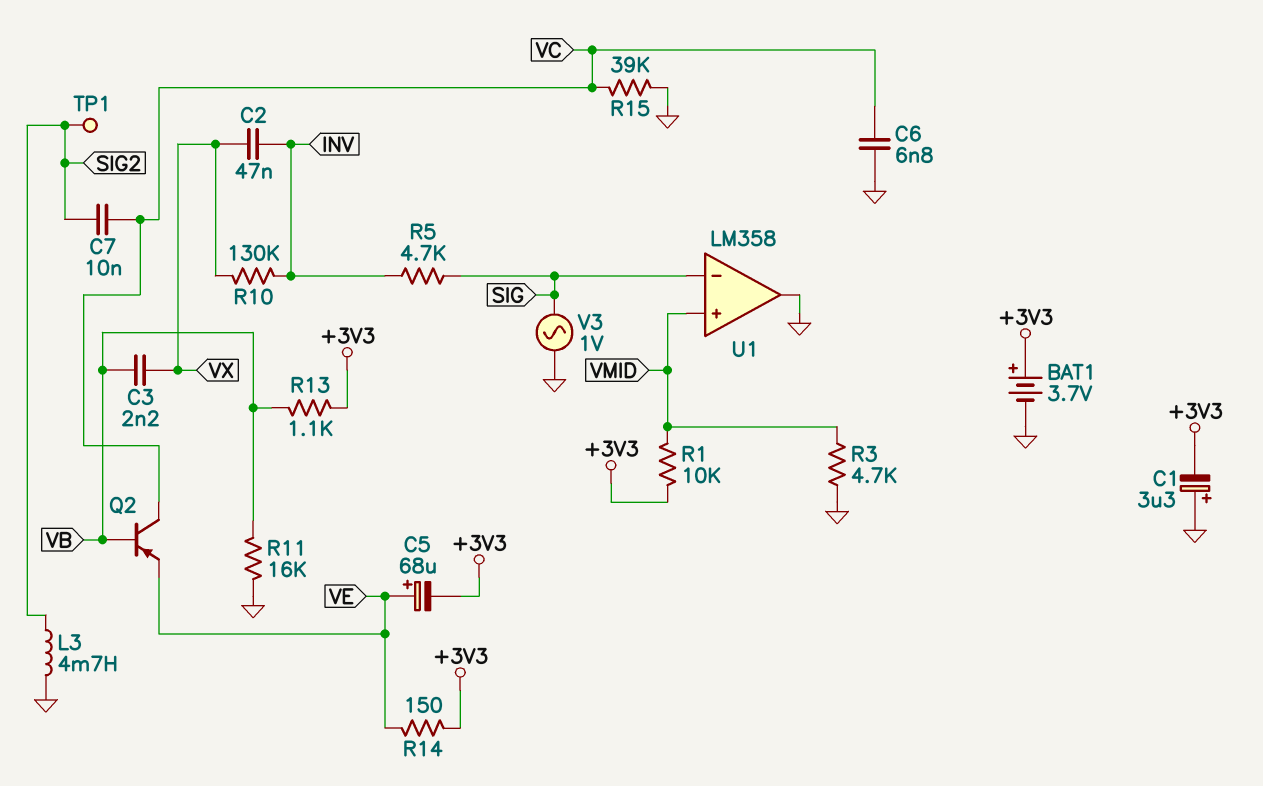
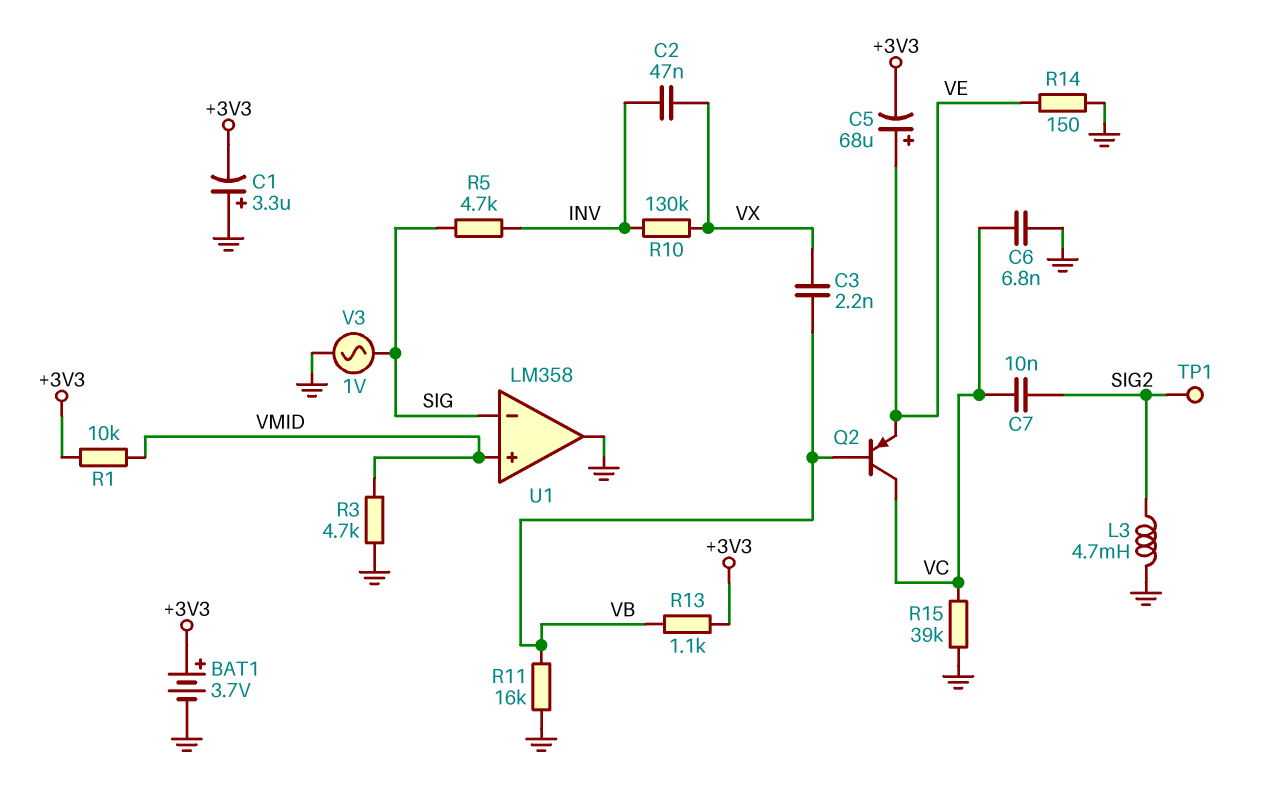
R14: 150 (+3V3, VE) -> 150 (GND, VE)

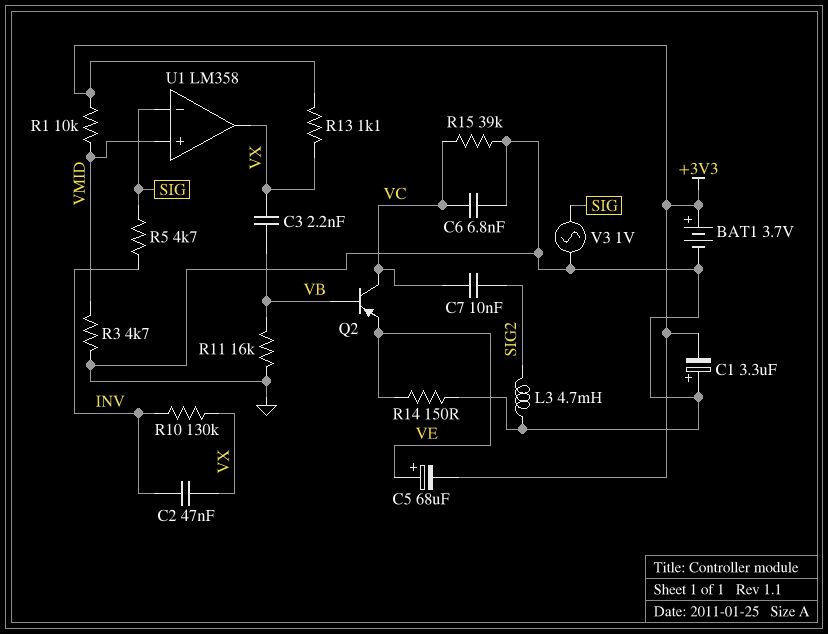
R13: 1.1k (+3V3, VB) -> 1.1k (+3V3, VX)
TP1: test point (SIG2) -> none
U1 pin out: GND -> VX

